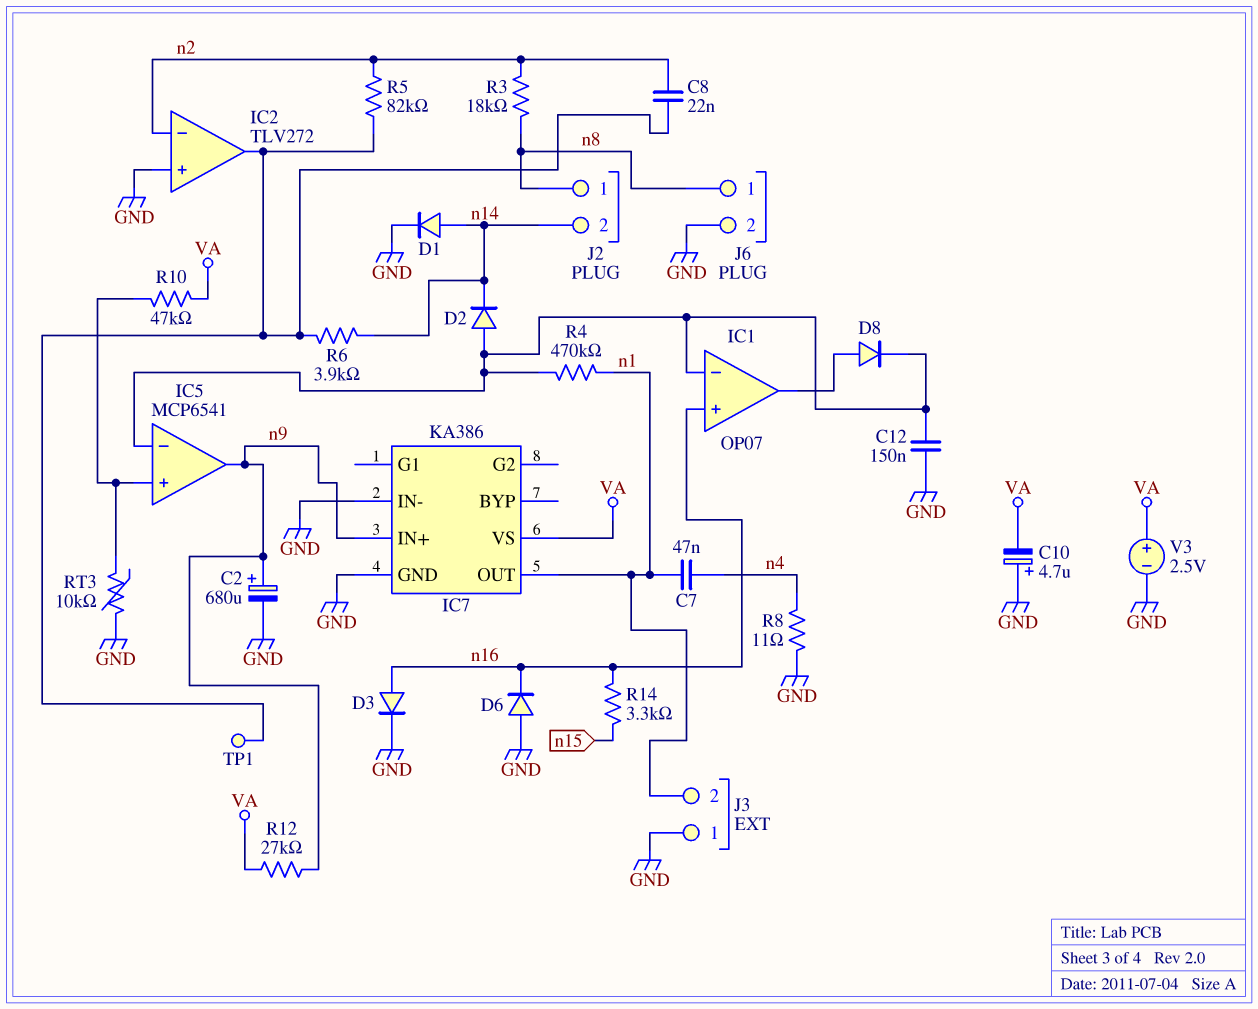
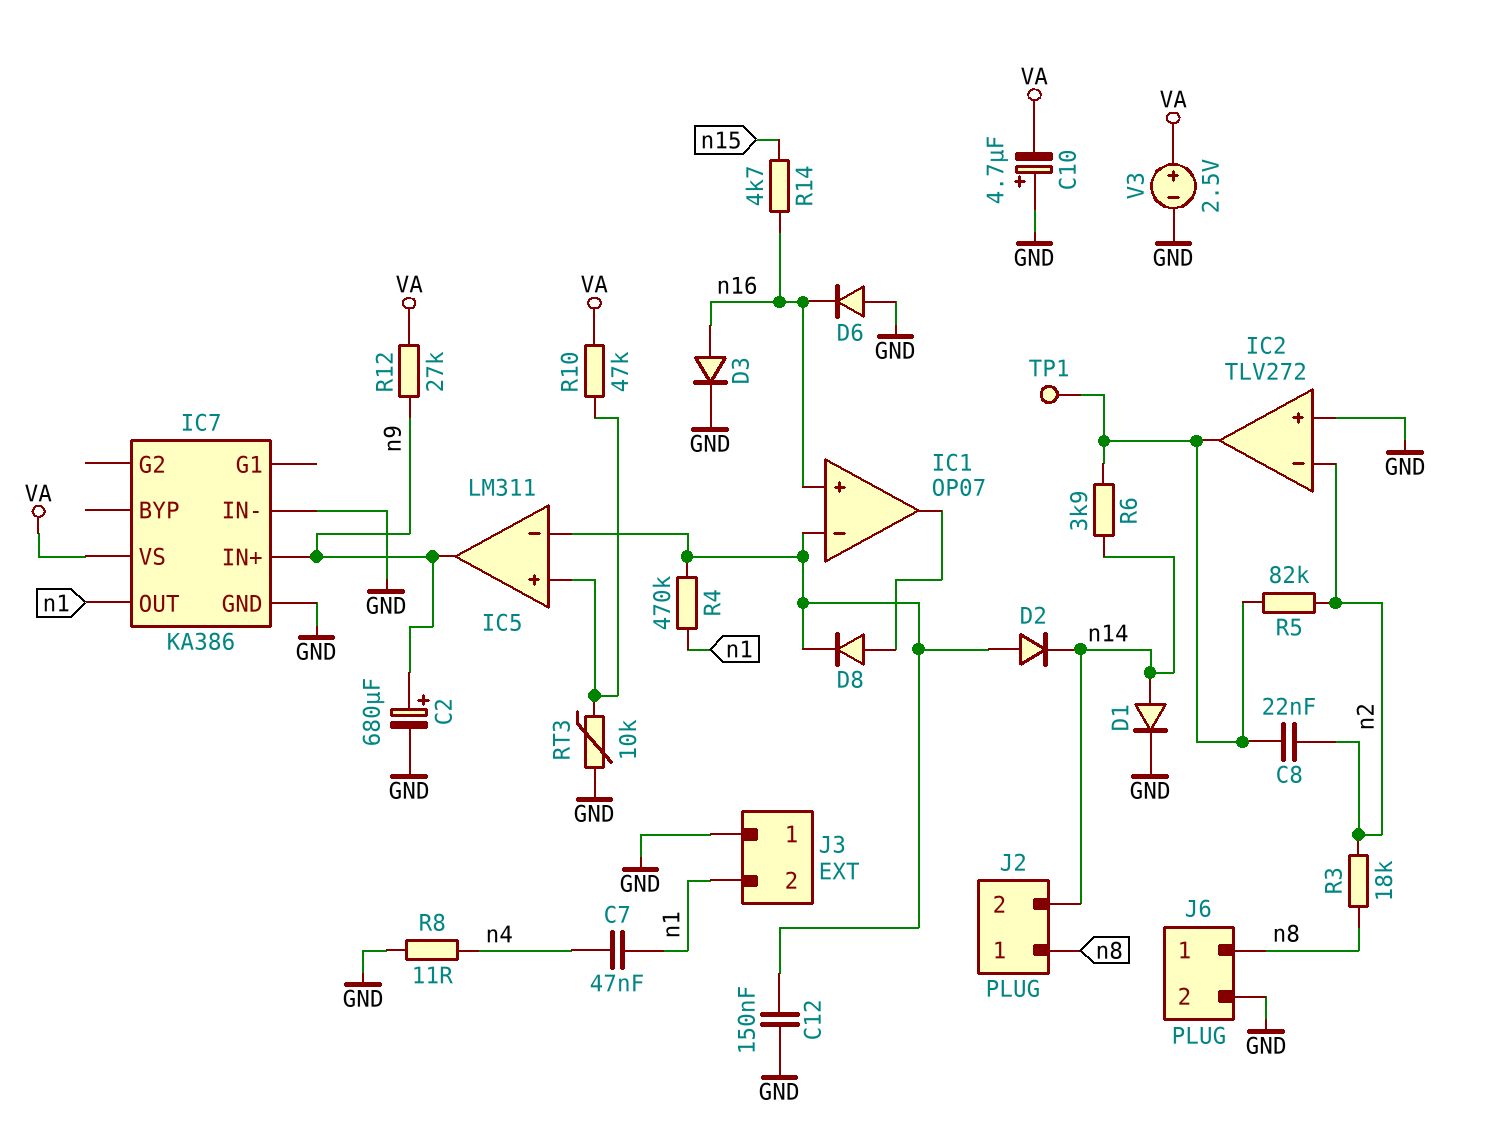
IC5: MCP6541 -> LM311
R14: 3.3k (n15, n16) -> 4.7k (n15, n16)

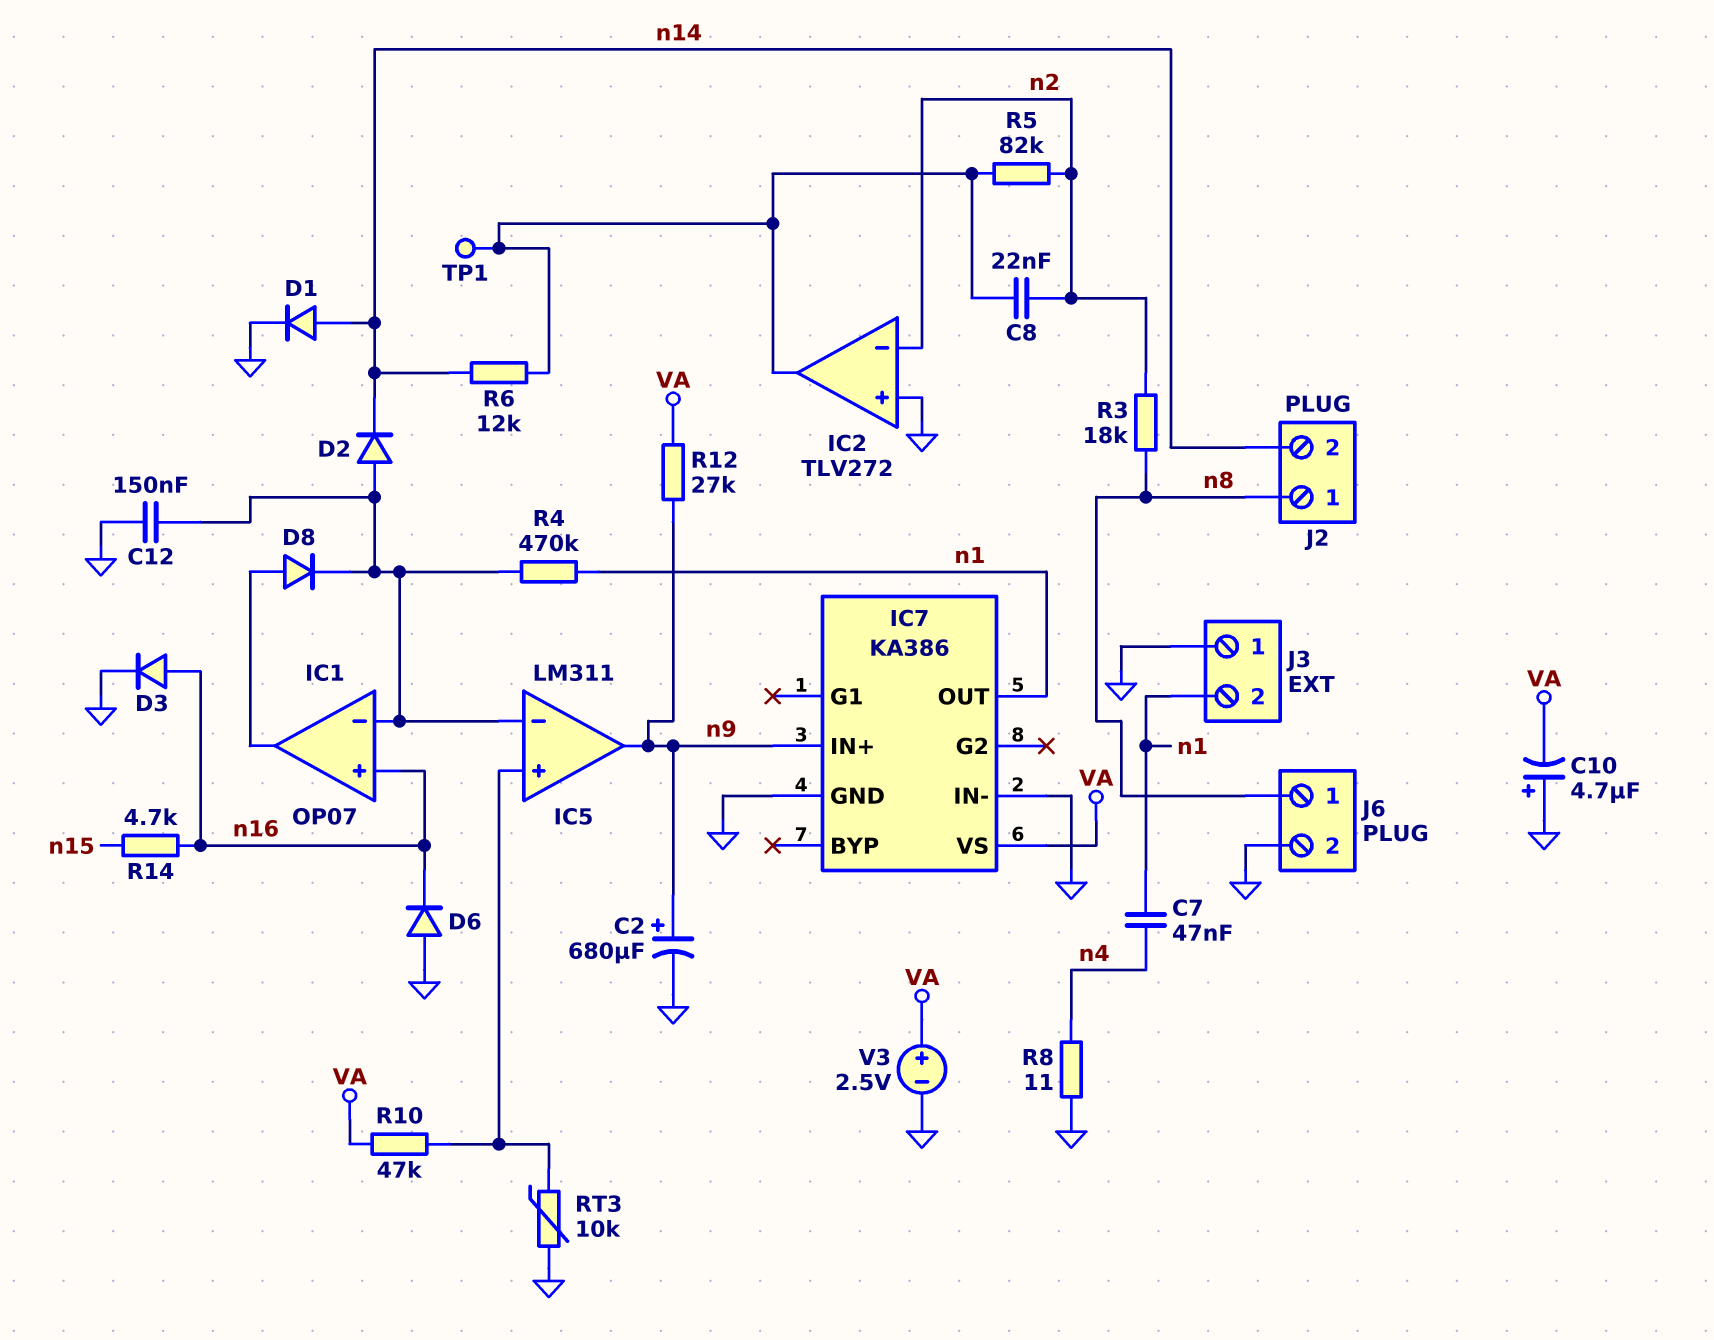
R6: 3.9k (IC2/out, n14) -> 12k (IC2/out, n14)

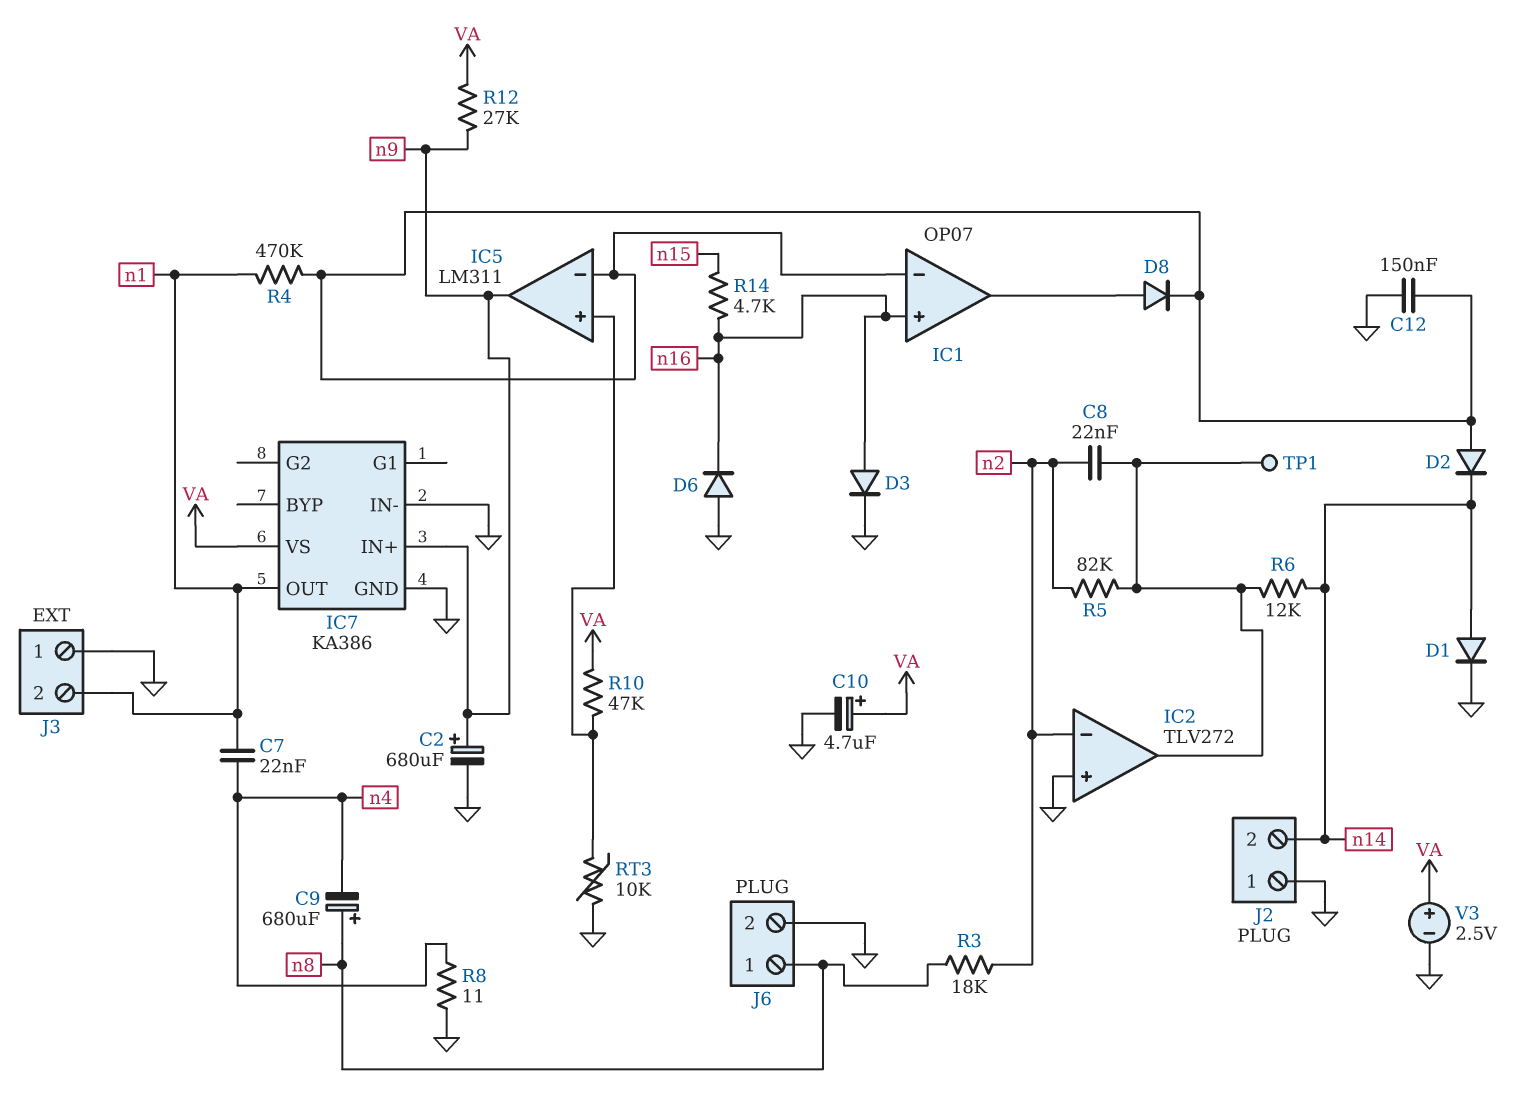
C7: 47nF (n1, n4) -> 22nF (n1, n4)
C9: none -> 680uF (plus n8, minus n4)
C10: 4.7uF (plus GND, minus VA) -> 4.7uF (plus VA, minus GND)
J2 pin 1: n8 -> GND

